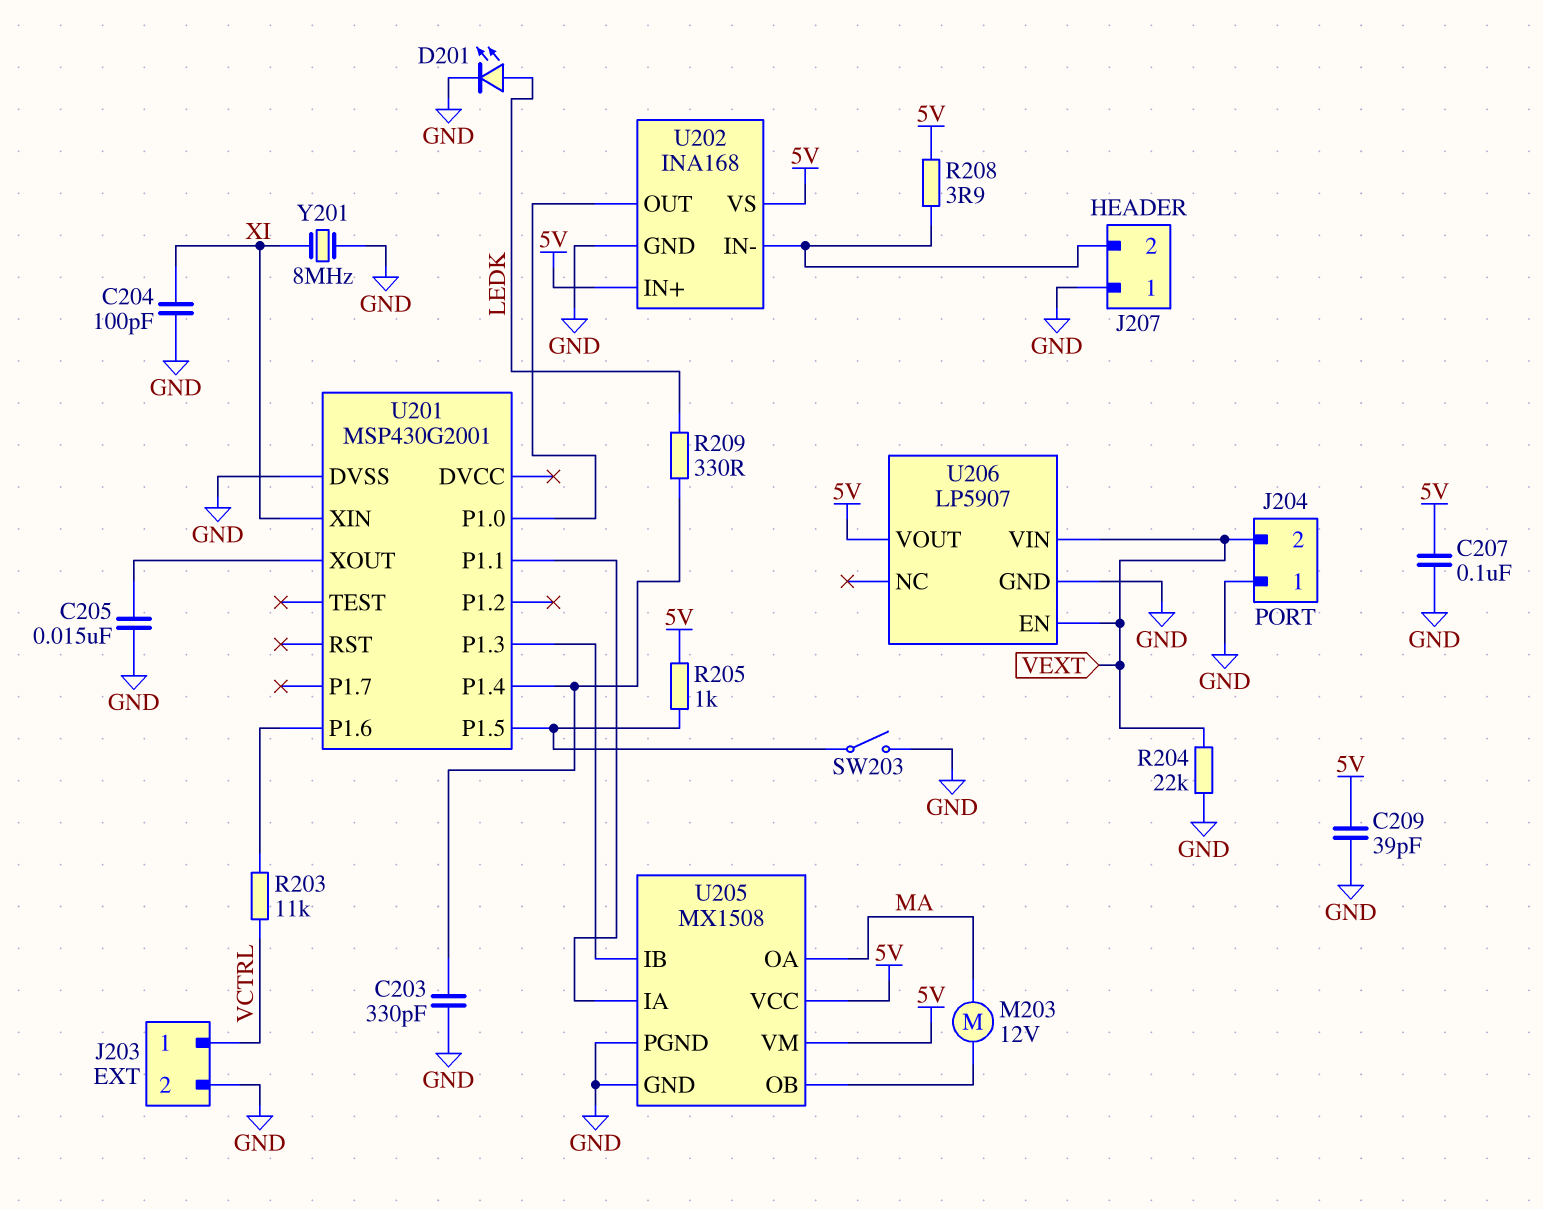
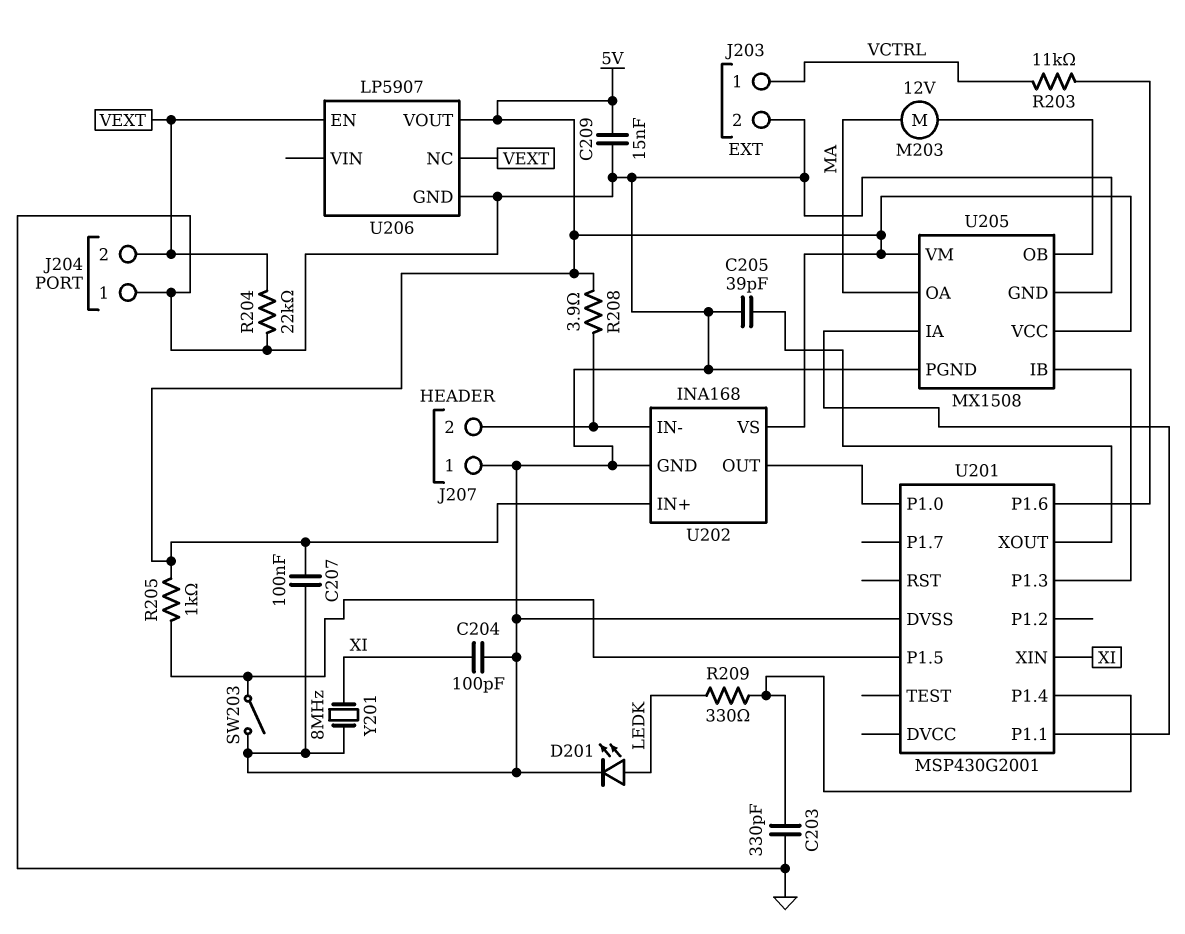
C205: 15nF (GND, U201/XOUT) -> 39pF (GND, U201/XOUT)
C209: 39pF (5V, GND) -> 15nF (5V, GND)
U206 pin NC: none -> VEXT
U206 pin VIN: VEXT -> none

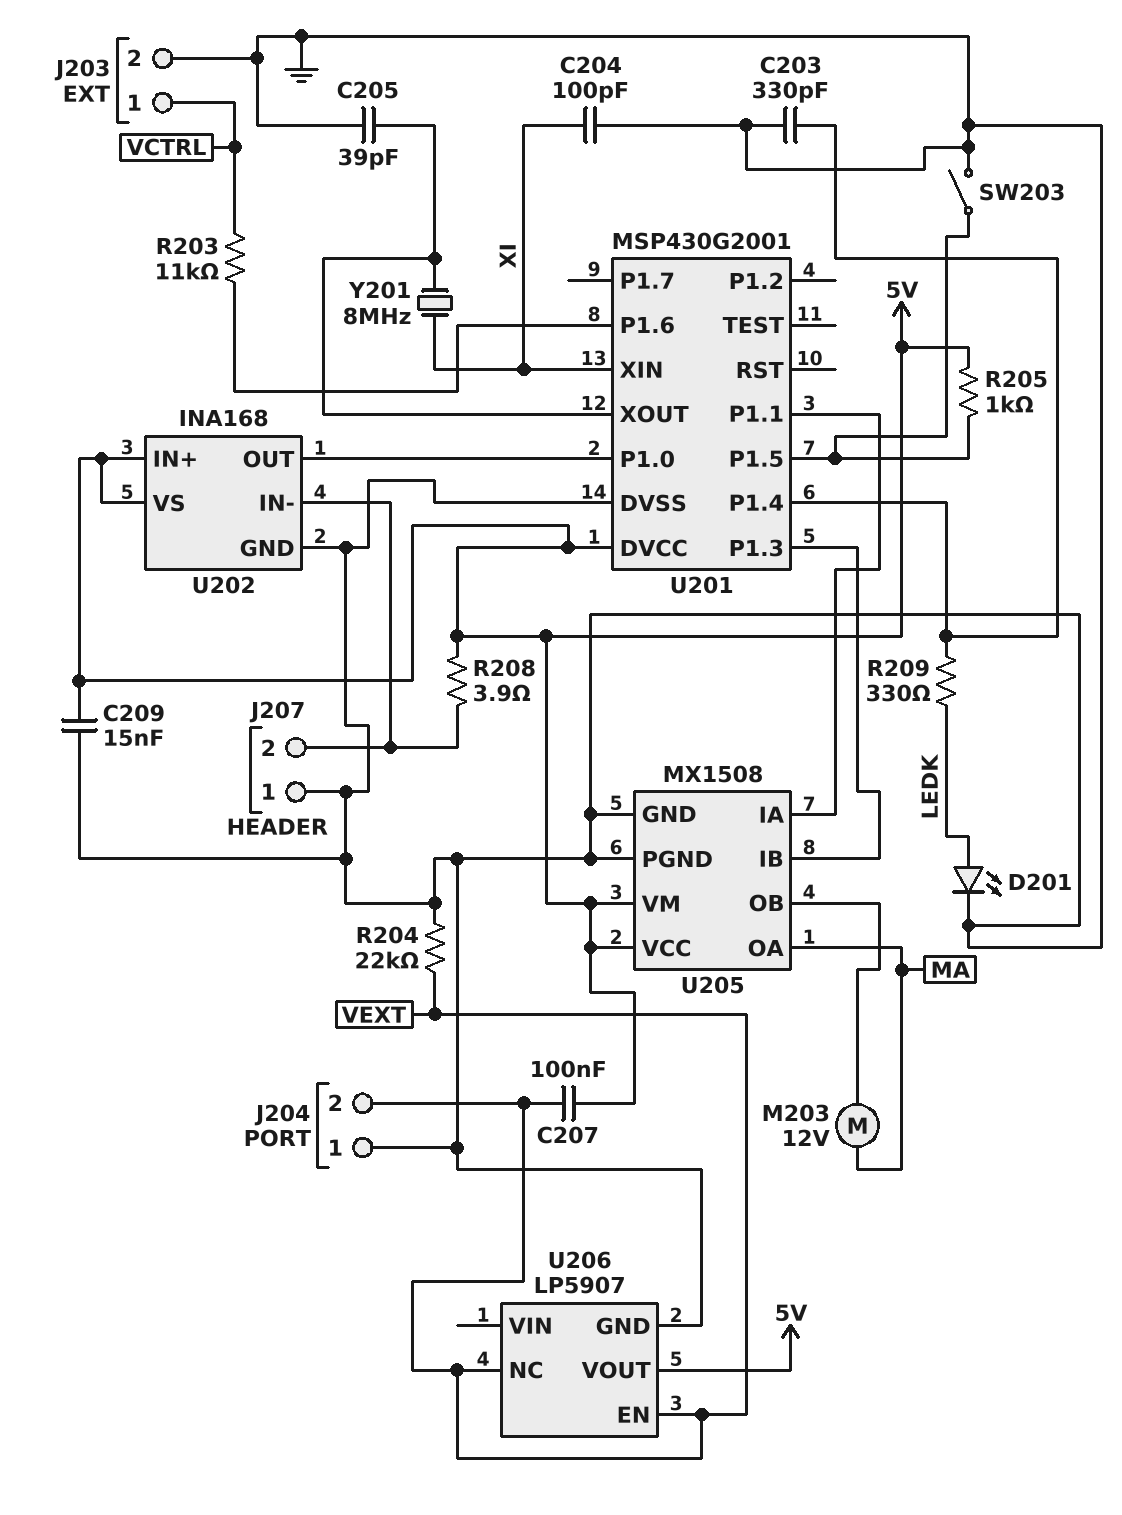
C207: 100nF (5V, GND) -> 100nF (5V, VEXT)
U201 pin DVCC: none -> 5V
Y201: 8MHz (GND, XI) -> 8MHz (U201/XOUT, XI)

